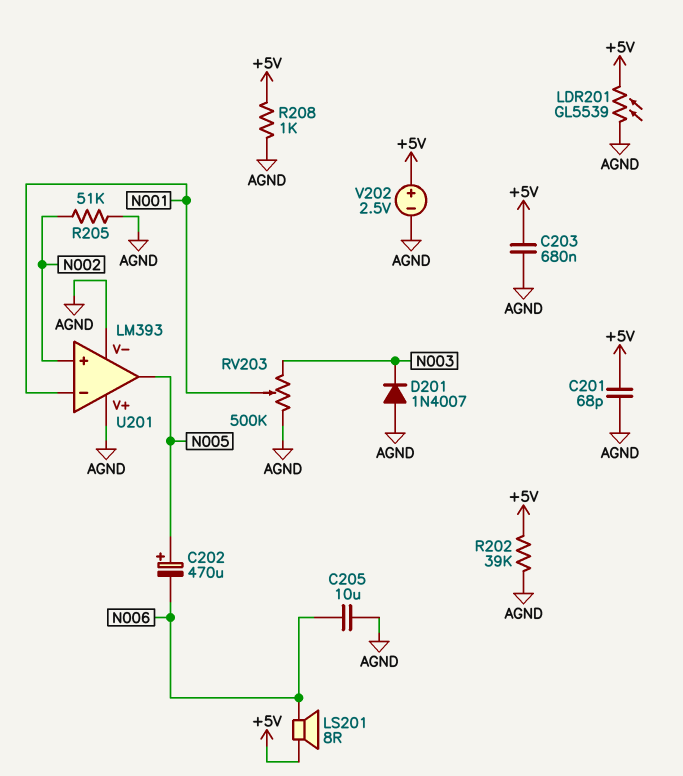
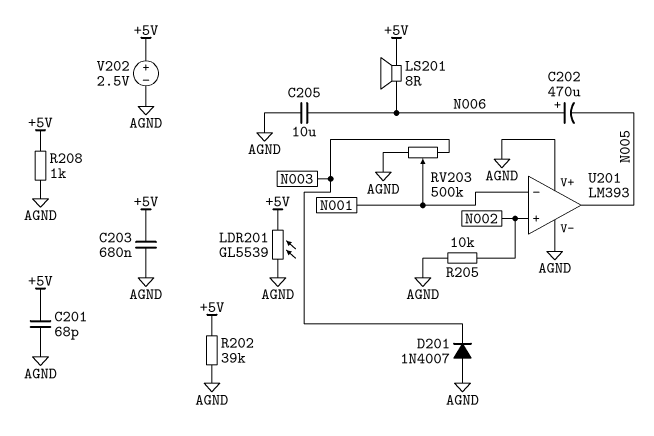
C202: 470uF (plus N005, minus N006) -> 470uF (plus N006, minus N005)
R205: 51k (AGND, N002) -> 10k (AGND, N002)

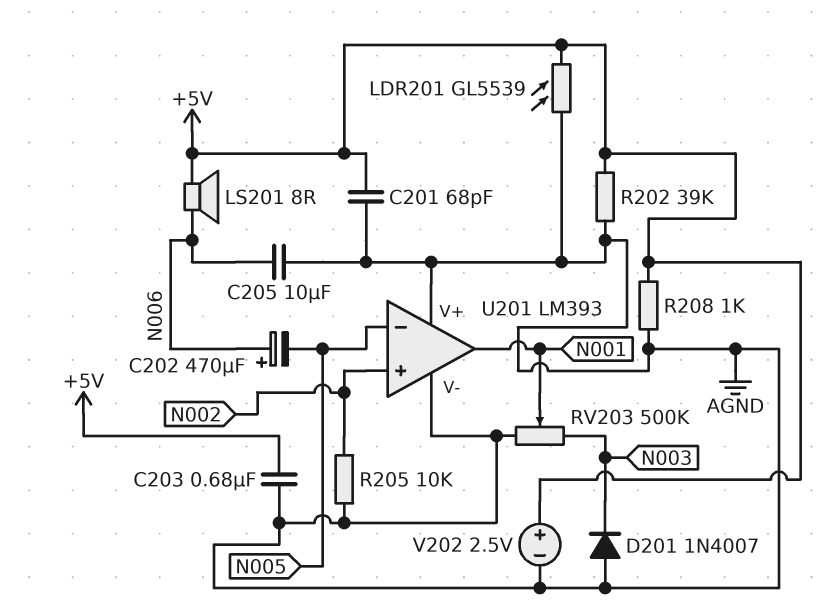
U201 pin in-: N001 -> N005
U201 pin out: N005 -> N001

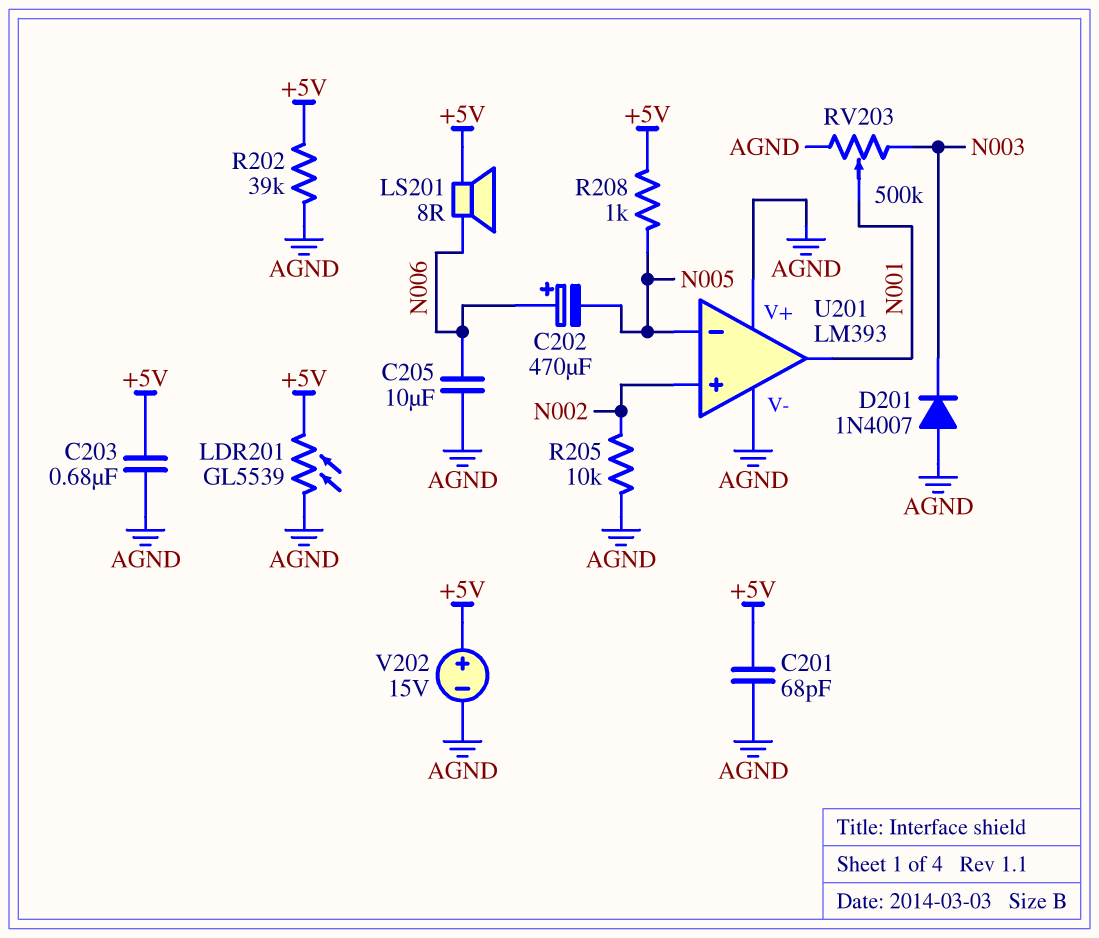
R208: 1k (+5V, AGND) -> 1k (+5V, N005)
V202: 2.5V (plus +5V, minus AGND) -> 15V (plus +5V, minus AGND)

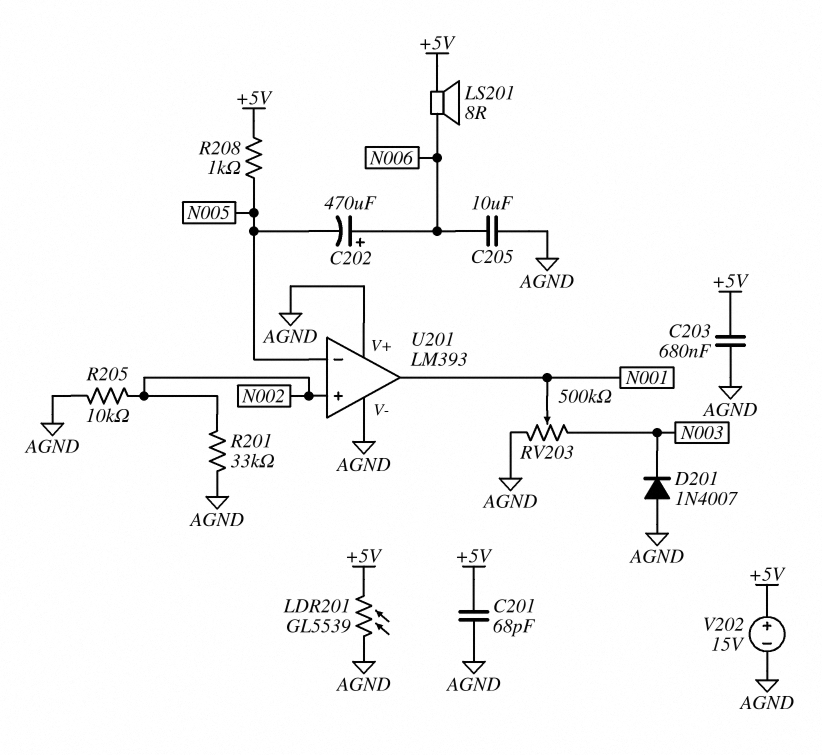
R201: none -> 33k (AGND, N002)
R202: 39k (+5V, AGND) -> none

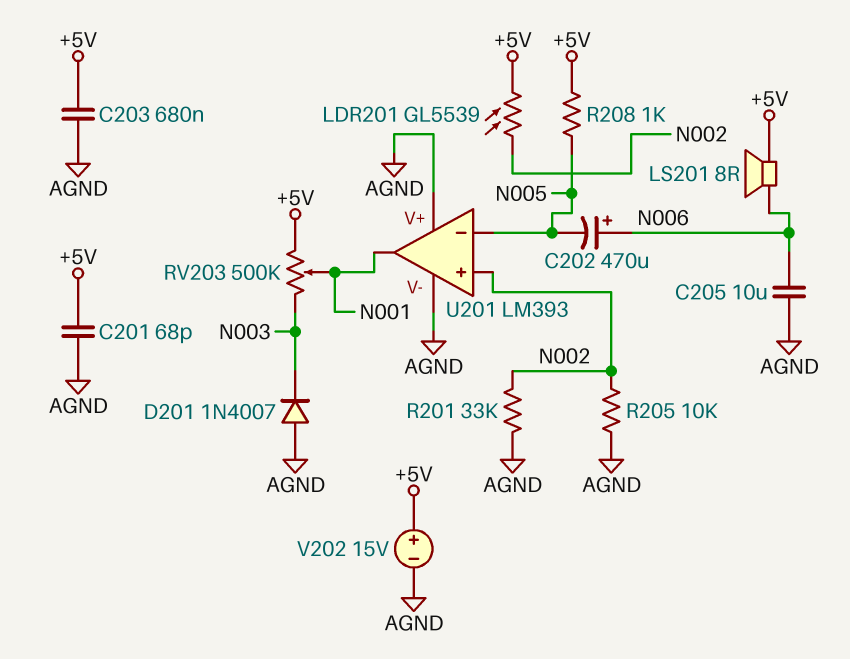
LDR201: GL5539 (+5V, AGND) -> GL5539 (+5V, N002)
RV203: 500k (AGND, N003, wiper N001) -> 500k (+5V, N003, wiper N001)

